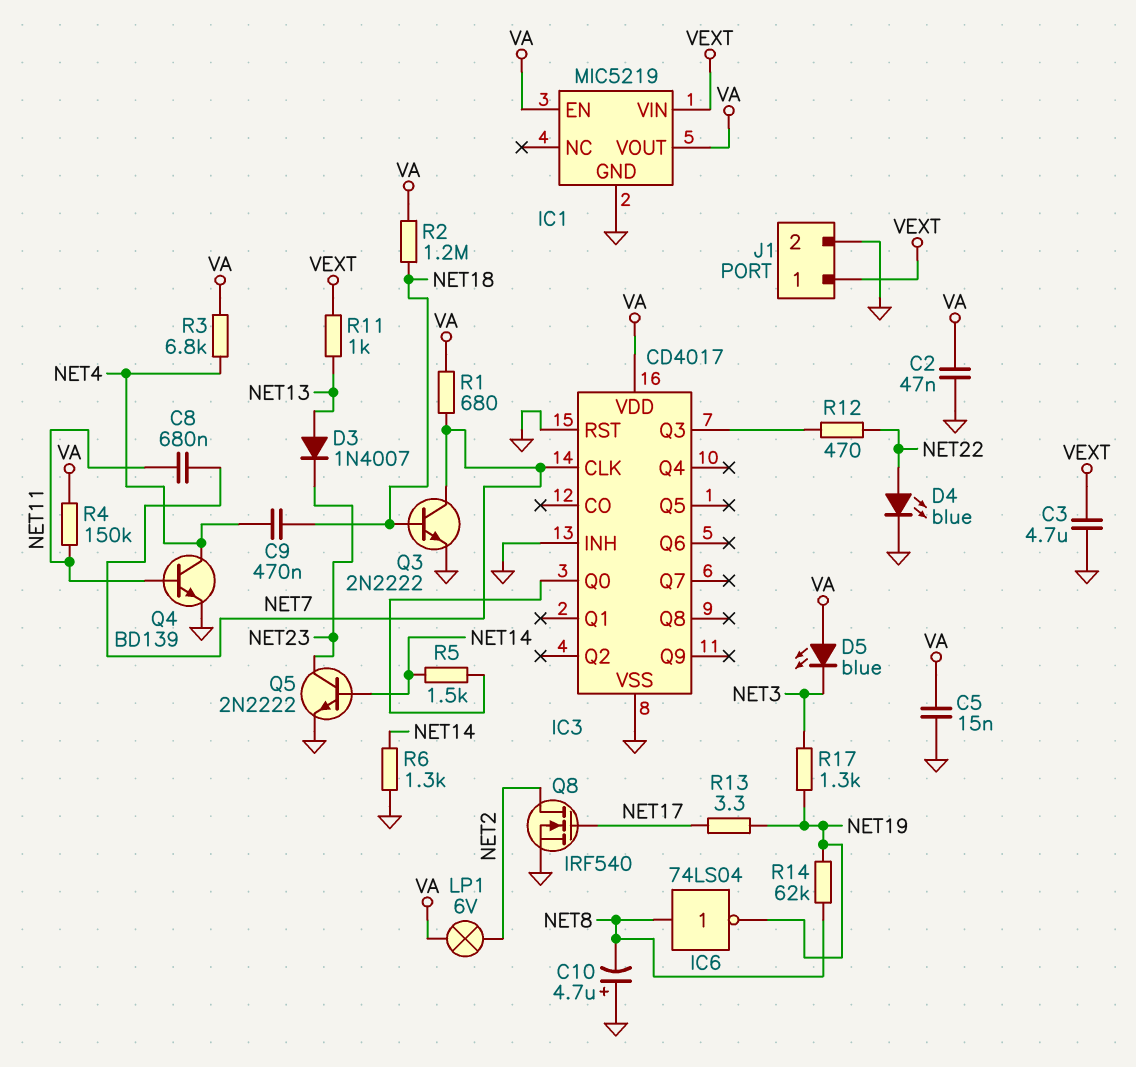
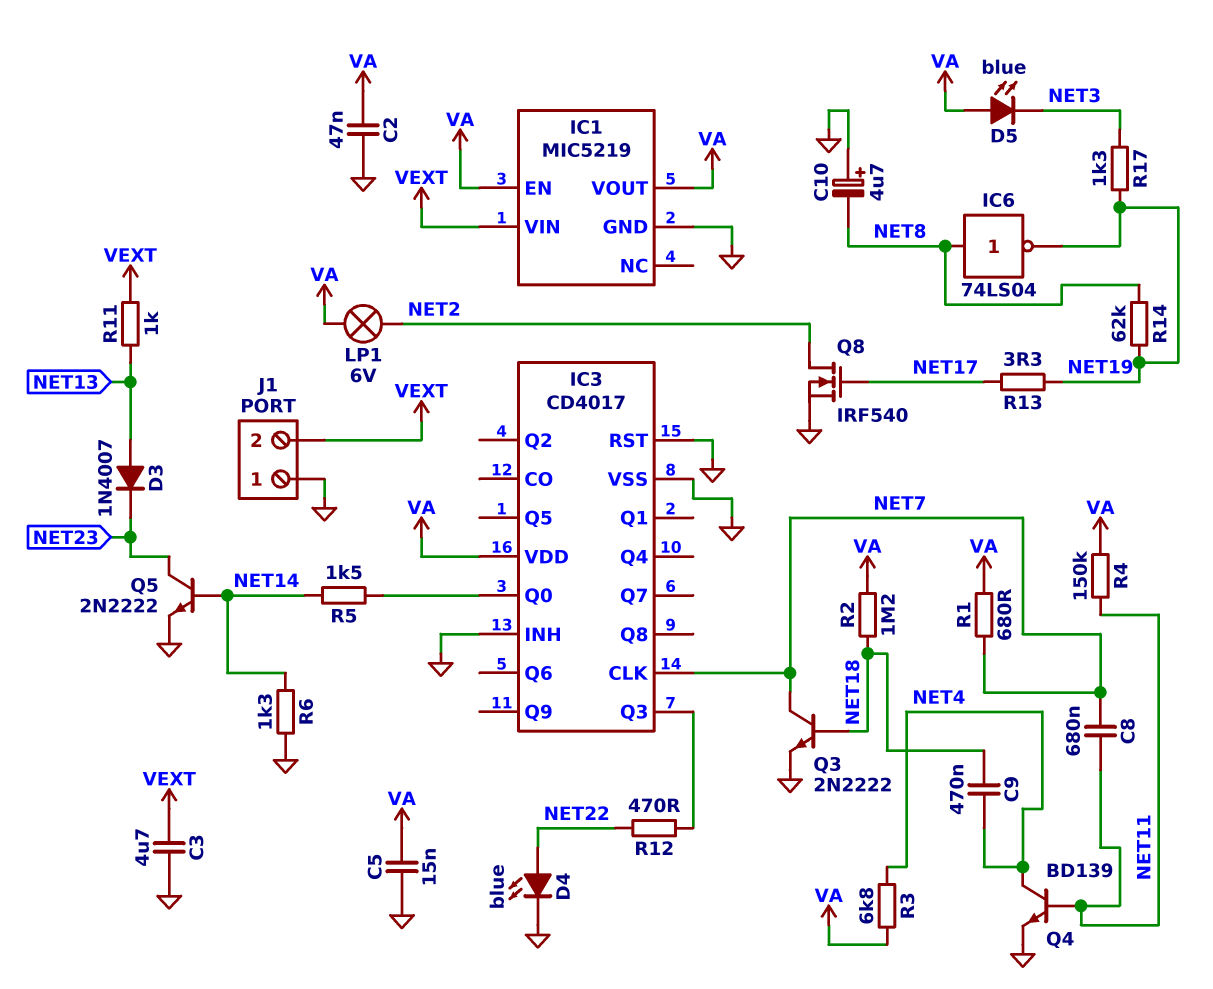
J1 pin 1: VEXT -> GND
J1 pin 2: GND -> VEXT

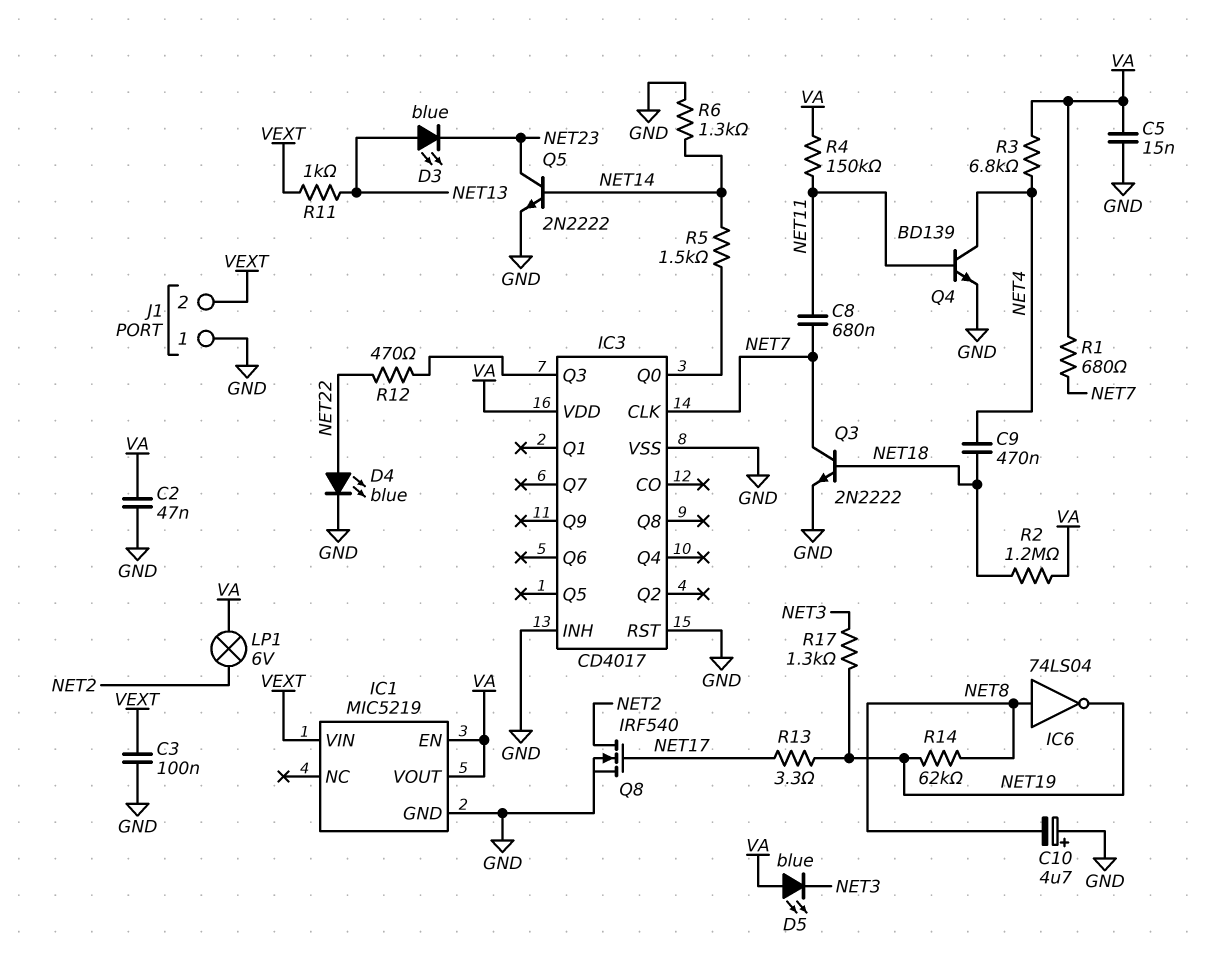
C3: 4.7uF (GND, VEXT) -> 100nF (GND, VEXT)
D3: diode 1N4007 (A NET13, K NET23) -> LED blue (A NET13, K NET23)

